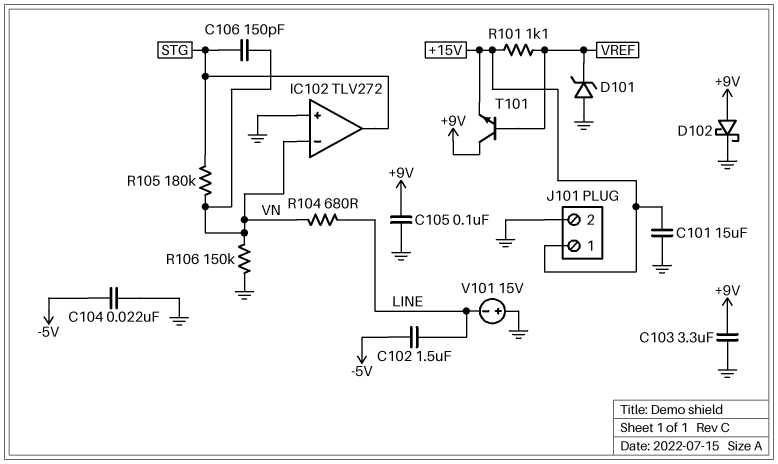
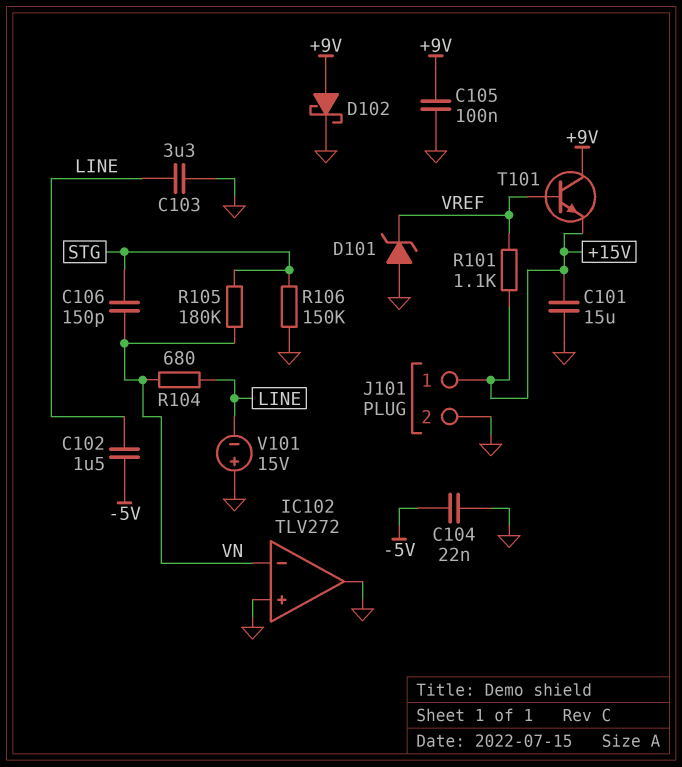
C103: 3.3uF (+9V, GND) -> 3.3uF (GND, LINE)
IC102 pin out: STG -> GND
R106: 150k (GND, VN) -> 150k (GND, STG)

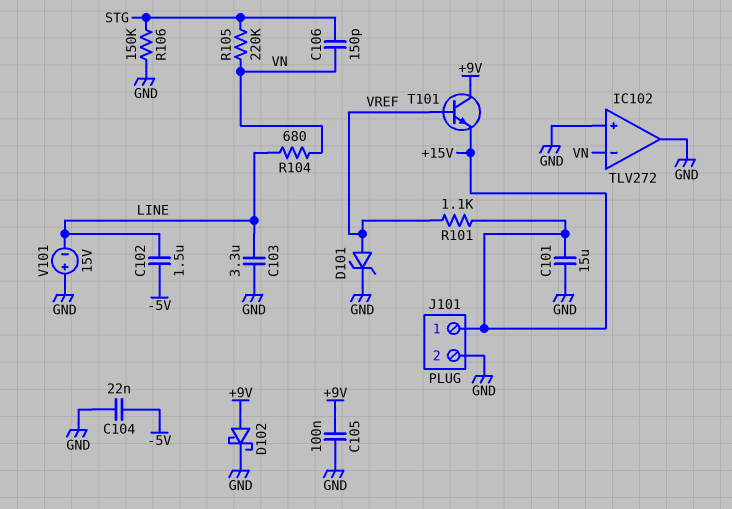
D101: zener (A GND, K VREF) -> zener (A VREF, K GND)
R105: 180k (STG, VN) -> 220k (STG, VN)

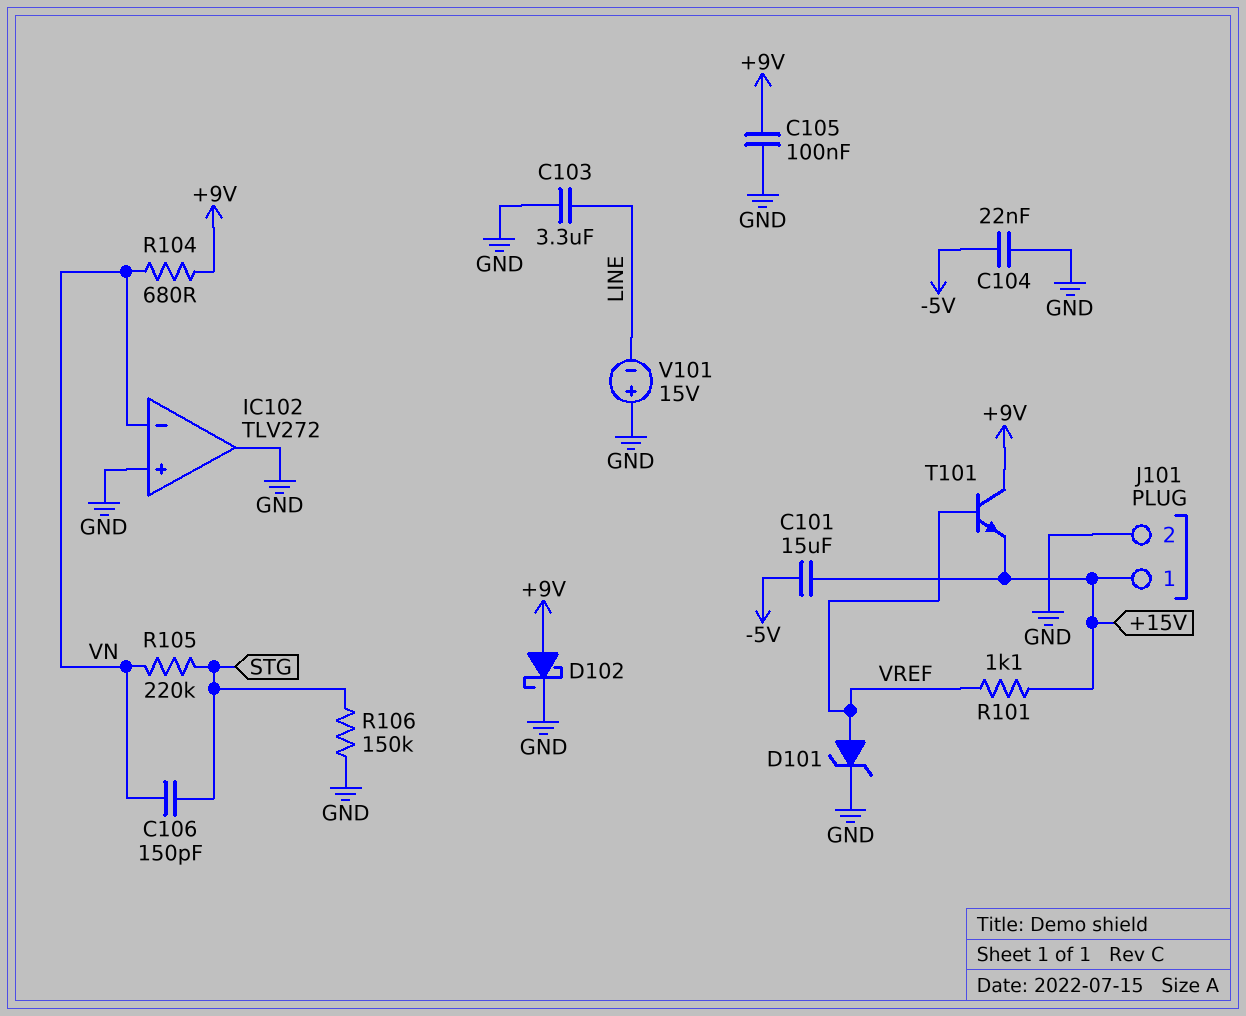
C101: 15uF (+15V, GND) -> 15uF (+15V, -5V)
C102: 1.5uF (-5V, LINE) -> none
R104: 680 (LINE, VN) -> 680 (+9V, VN)

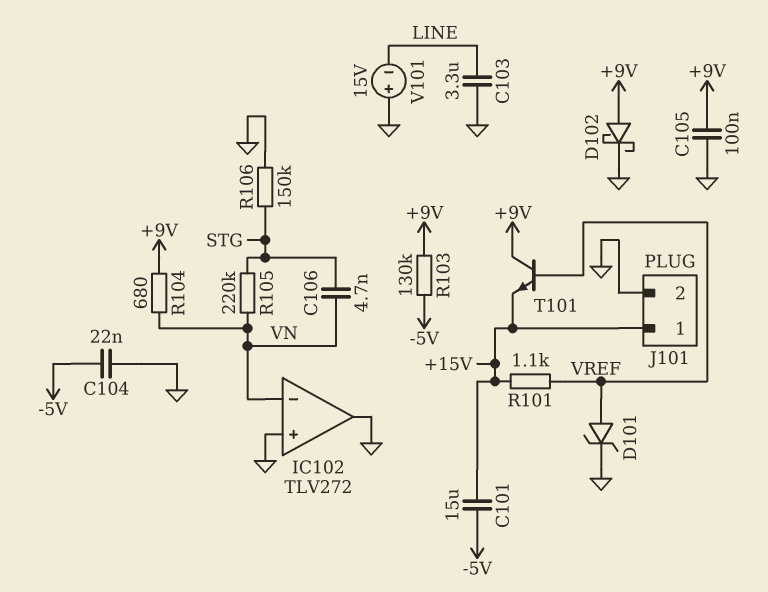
C106: 150pF (STG, VN) -> 4.7nF (STG, VN)
R103: none -> 130k (+9V, -5V)

